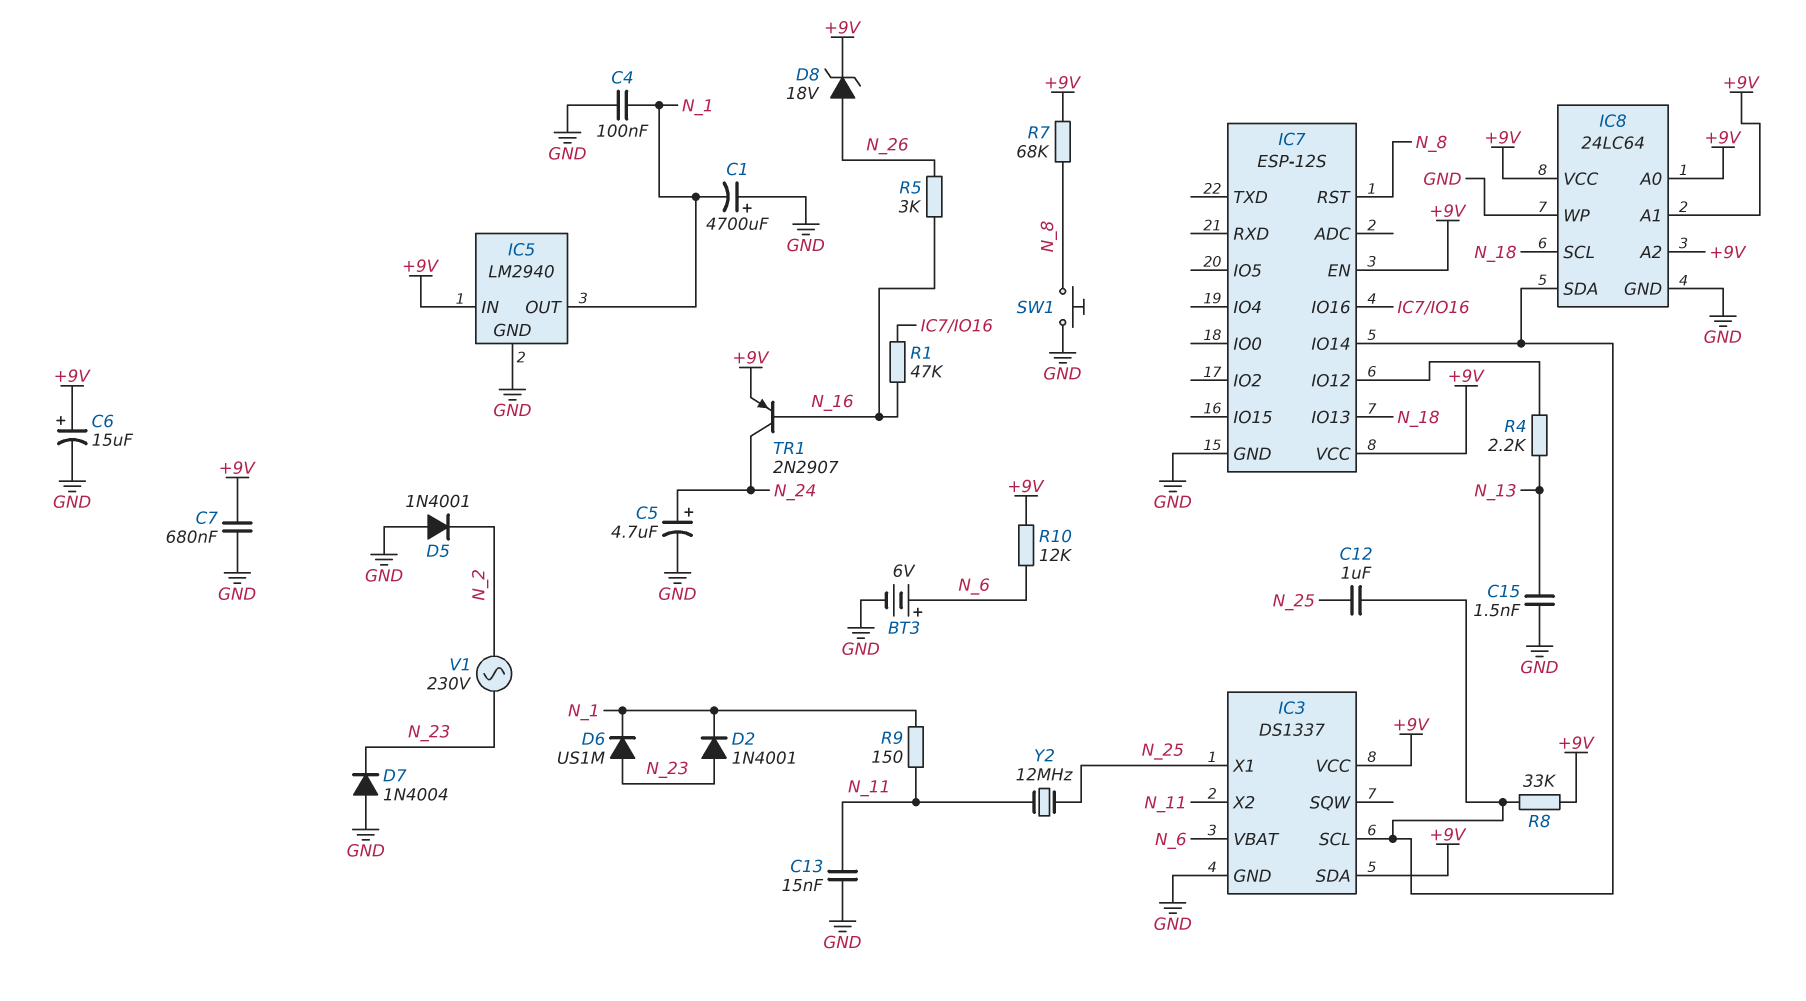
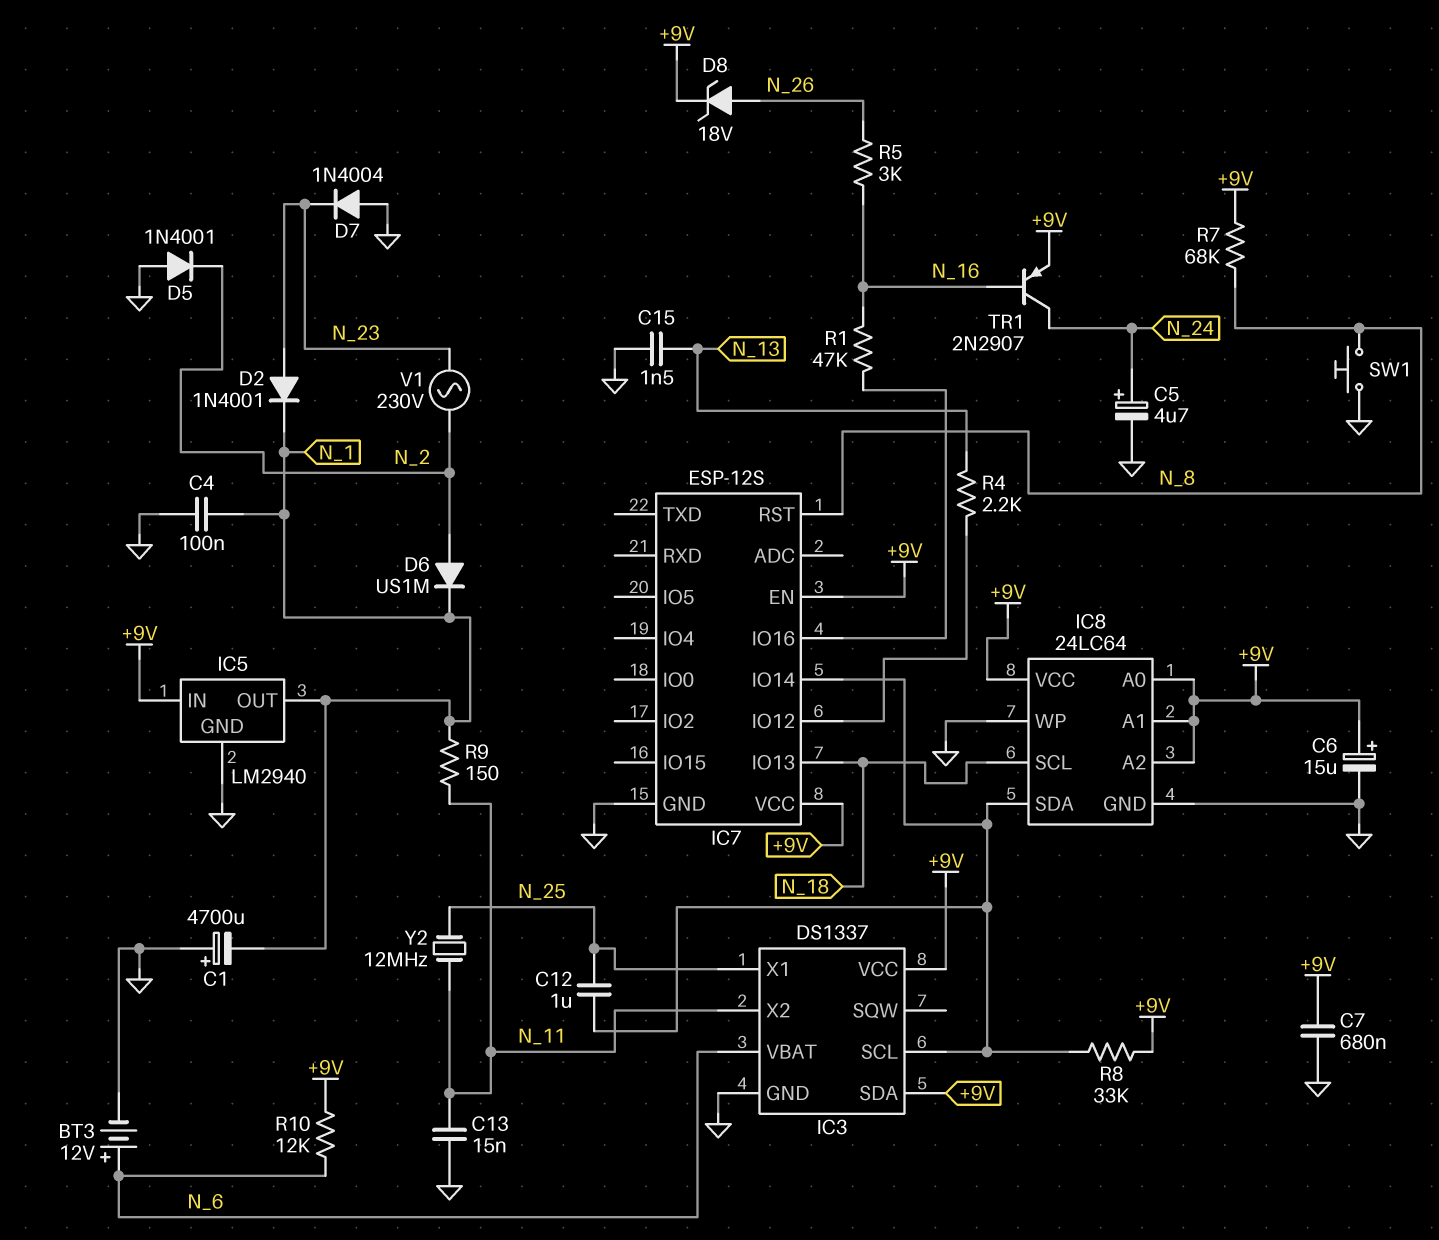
BT3: 6V (plus N_6, minus GND) -> 12V (plus N_6, minus GND)
D6: diode US1M (A N_23, K N_1) -> diode US1M (A N_2, K N_1)

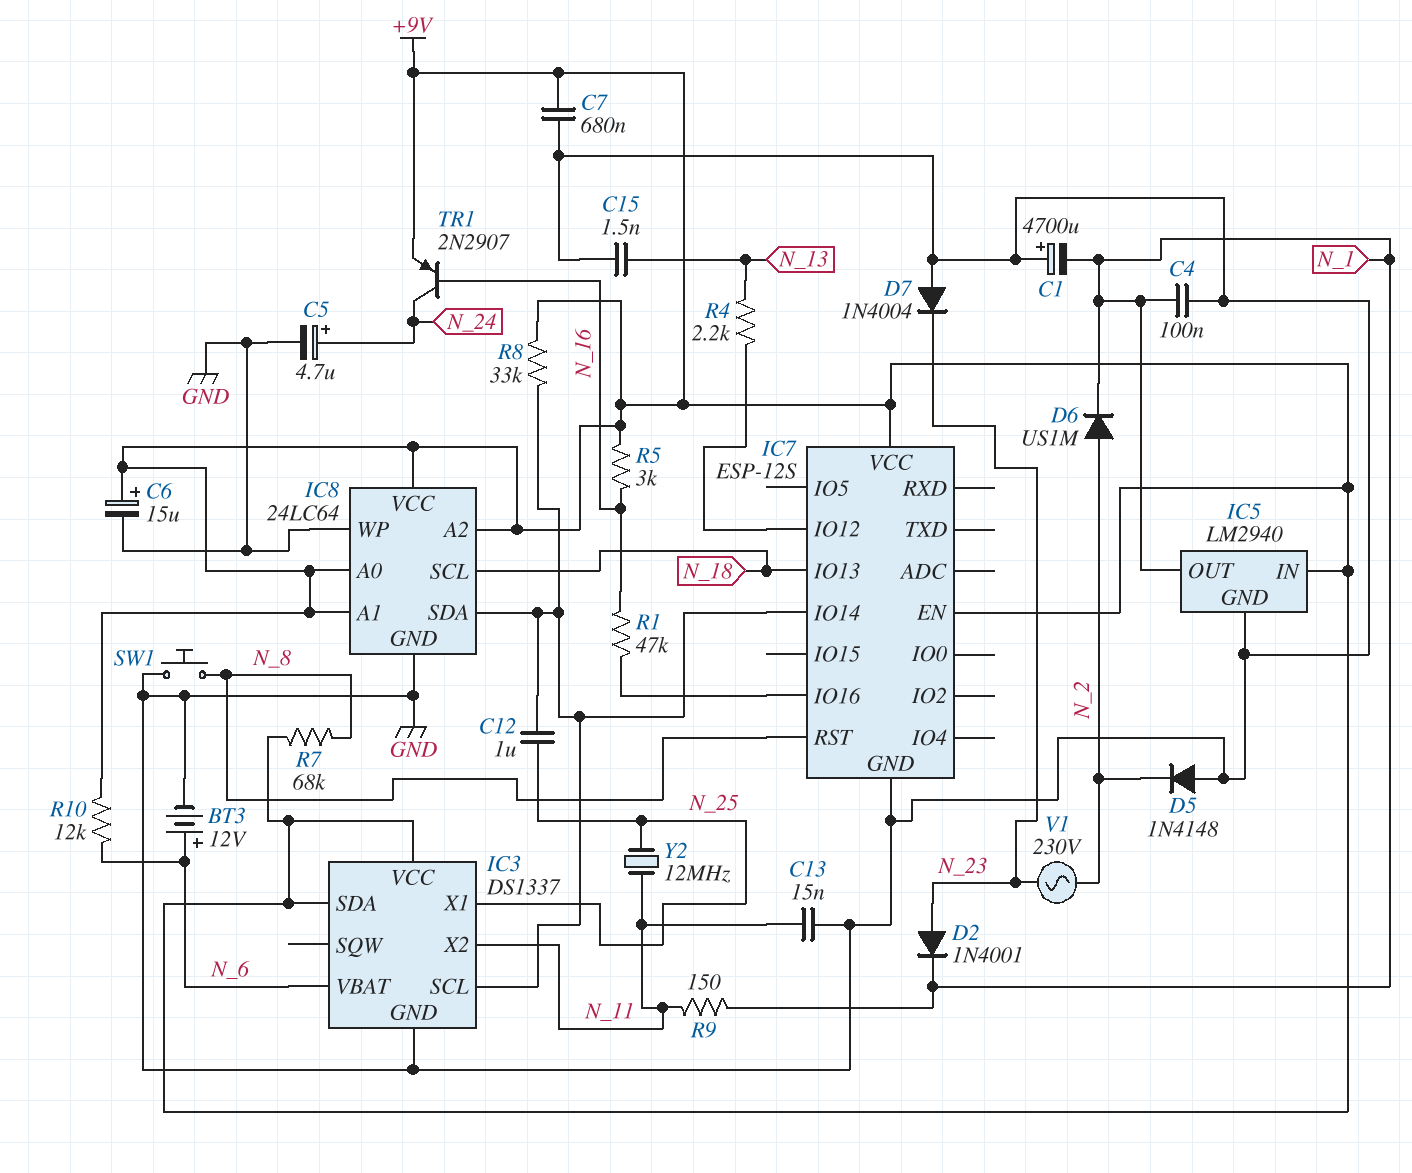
D5: diode 1N4001 (A GND, K N_2) -> diode 1N4148 (A GND, K N_2)
D8: zener 18V (A N_26, K +9V) -> none
R5: 3k (N_16, N_26) -> 3k (+9V, N_16)

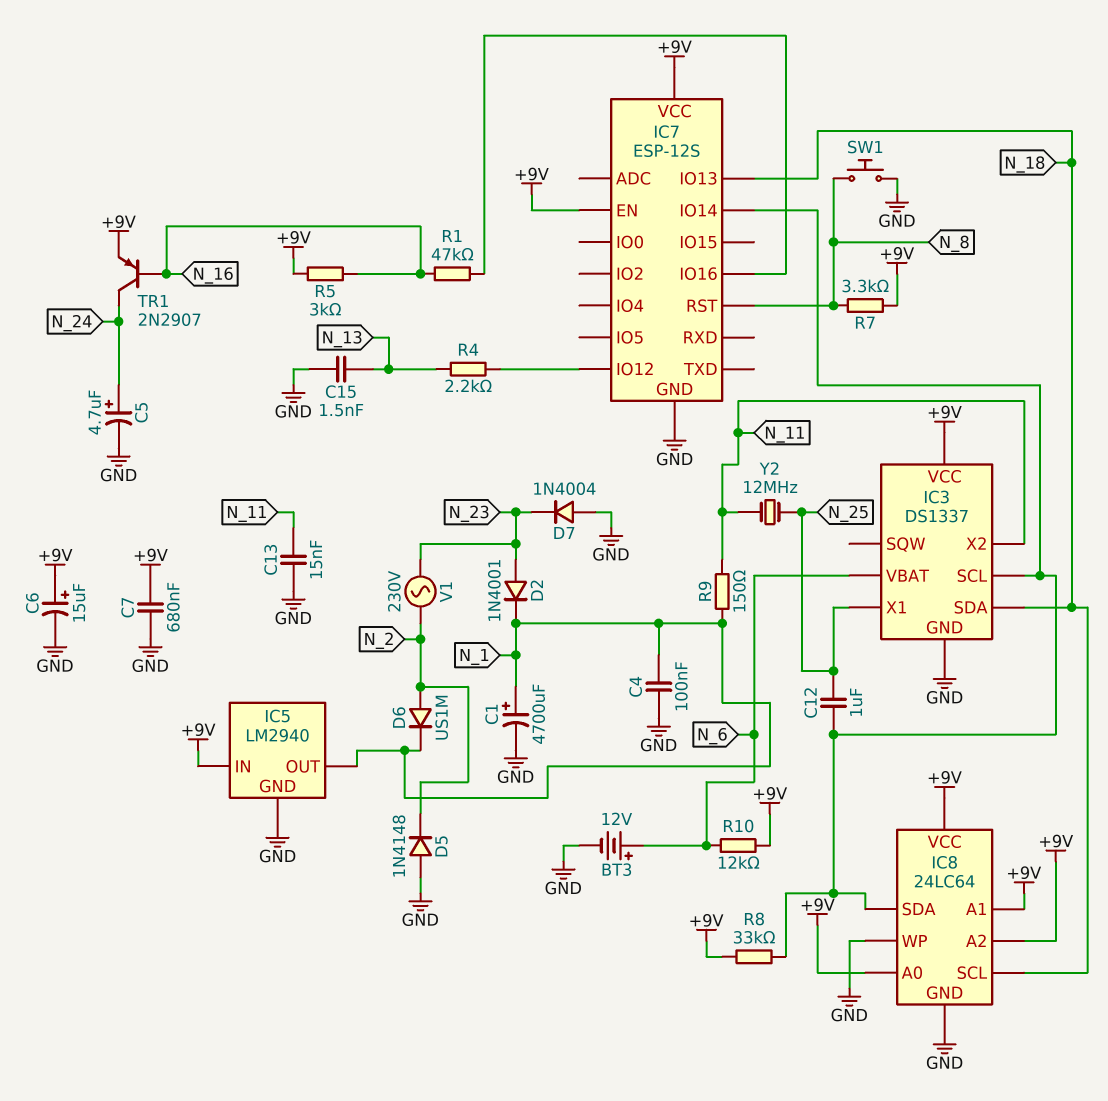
C1: 4700uF (plus GND, minus N_1) -> 4700uF (plus N_1, minus GND)
IC3 pin SDA: +9V -> N_18
R7: 68k (+9V, N_8) -> 3.3k (+9V, N_8)

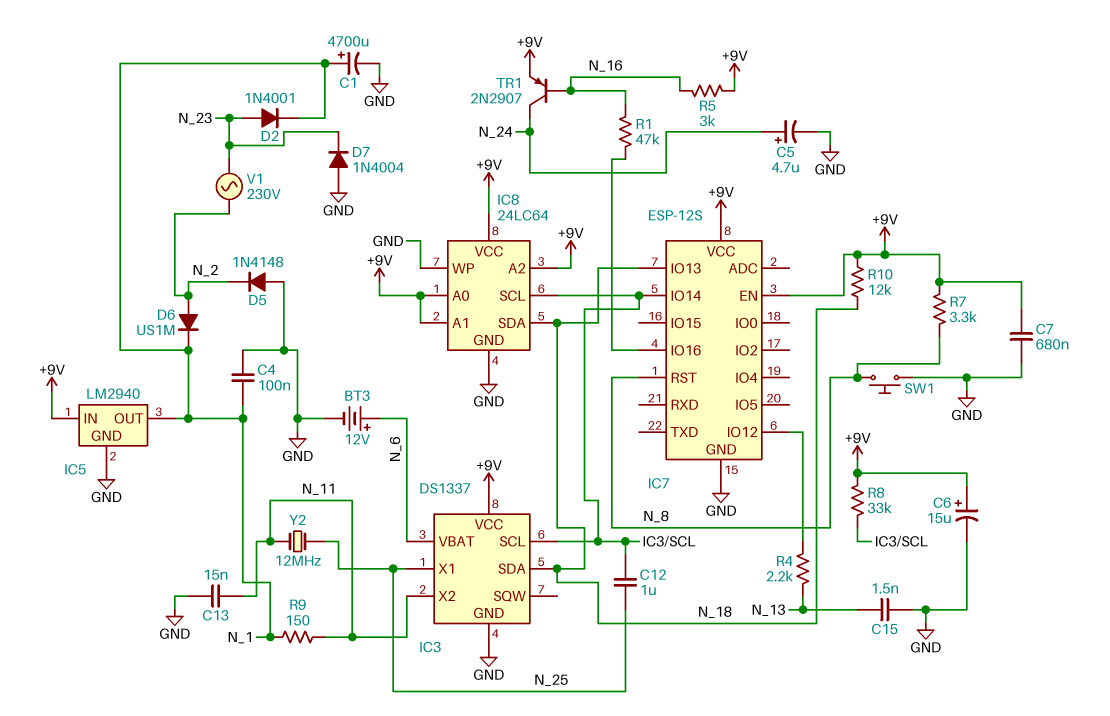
IC8 pin SCL: N_18 -> IC3/SCL
IC8 pin SDA: IC3/SCL -> N_18
R10: 12k (+9V, N_6) -> 12k (+9V, N_18)

